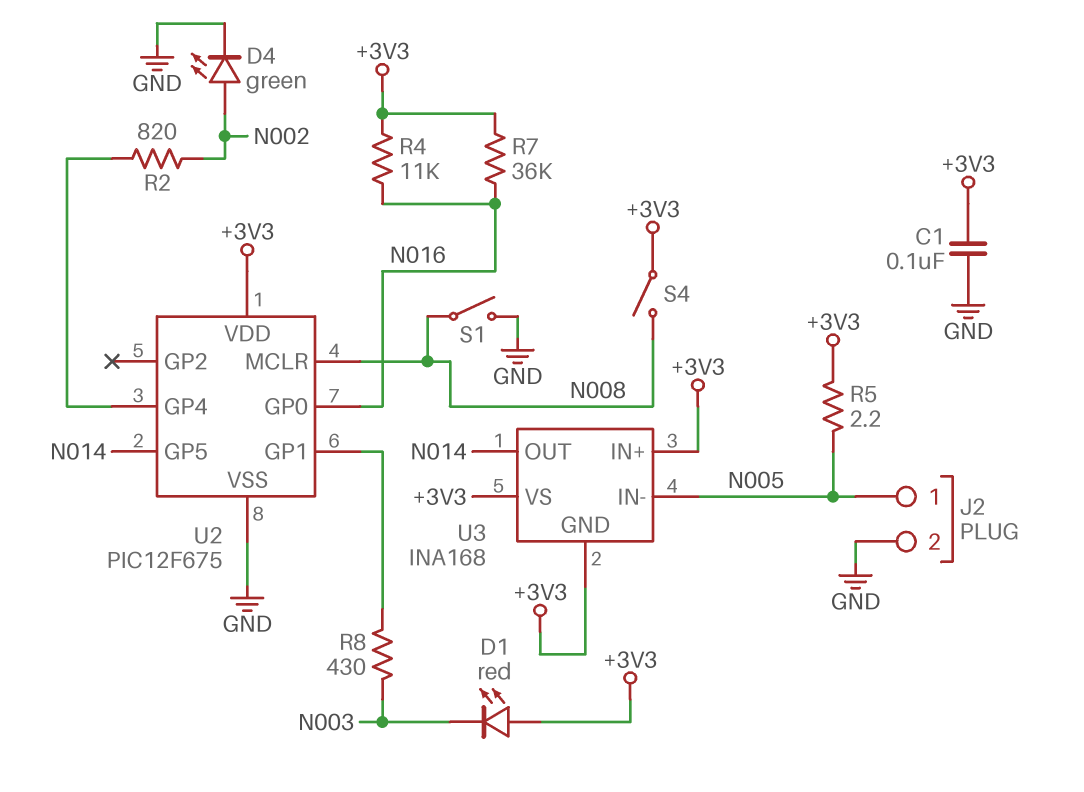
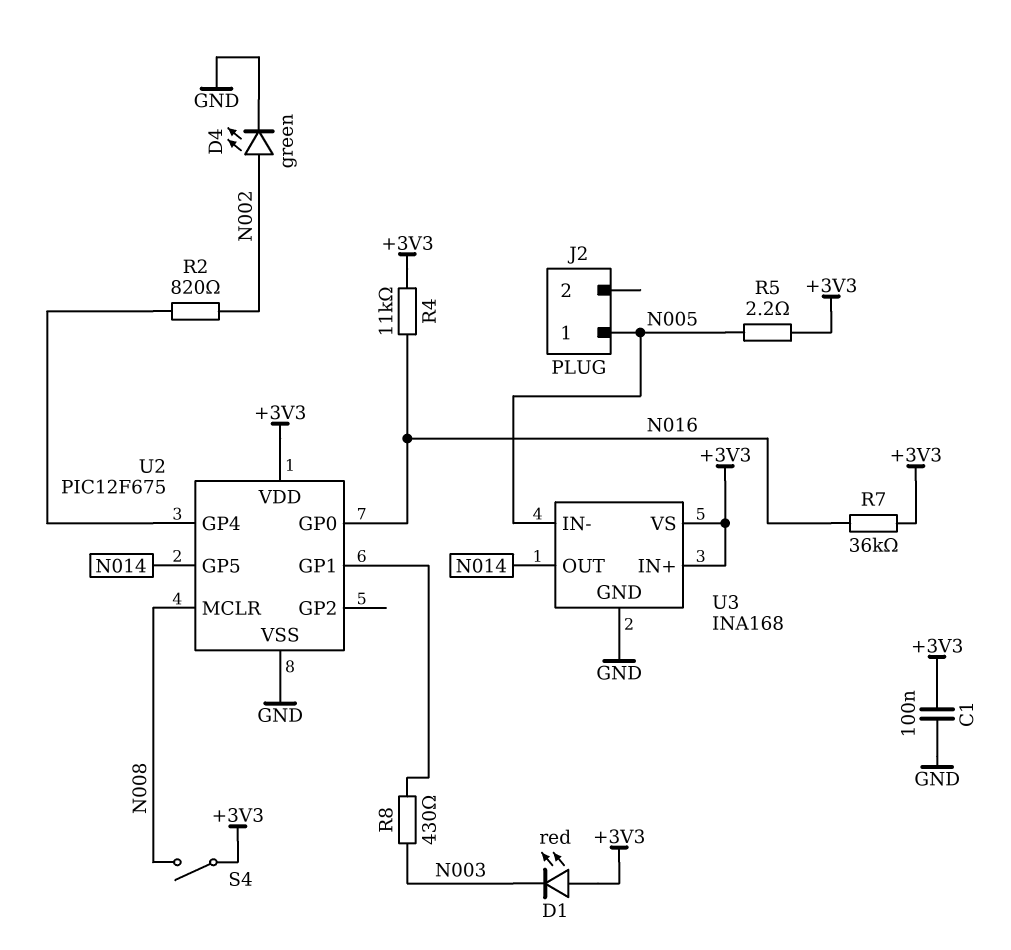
J2 pin 2: GND -> none
S1: switch (GND, N008) -> none
U3 pin GND: +3V3 -> GND

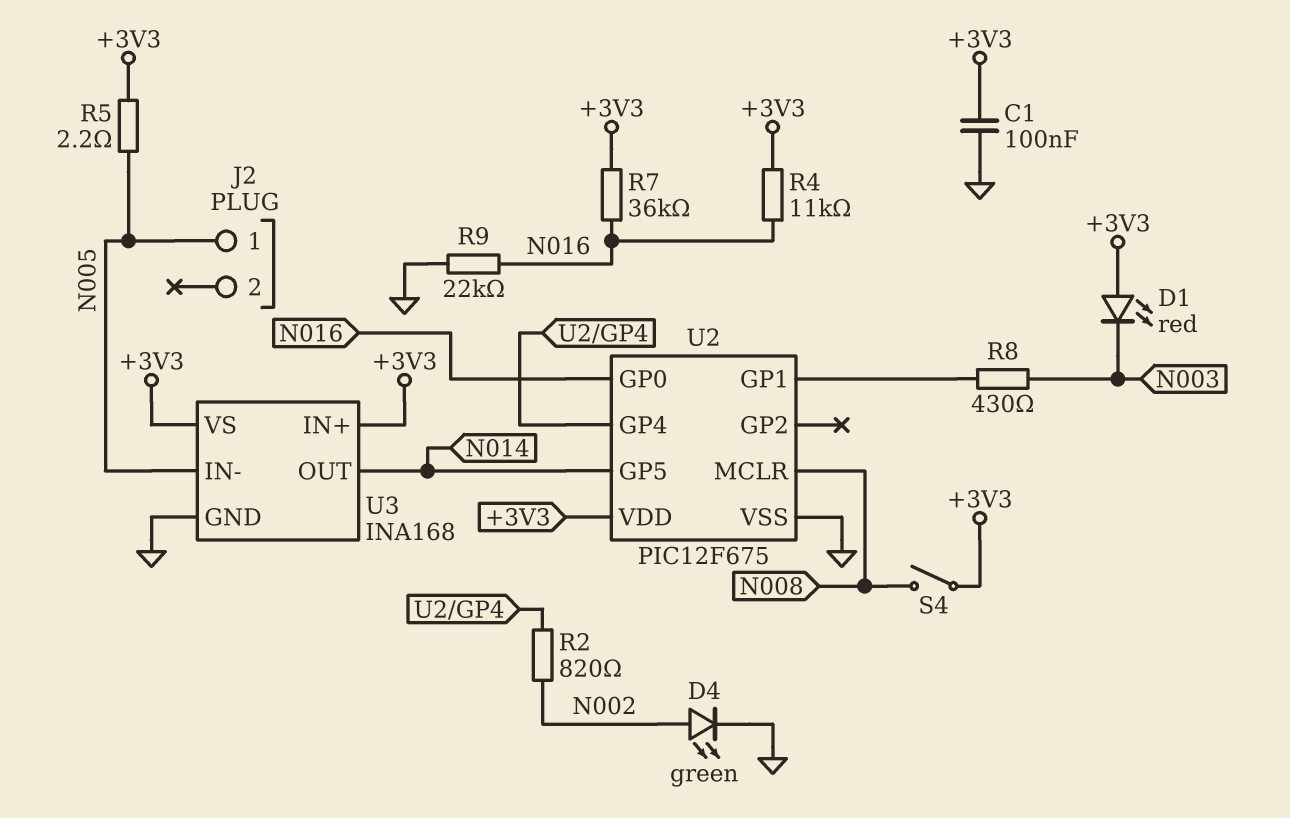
R9: none -> 22k (GND, N016)

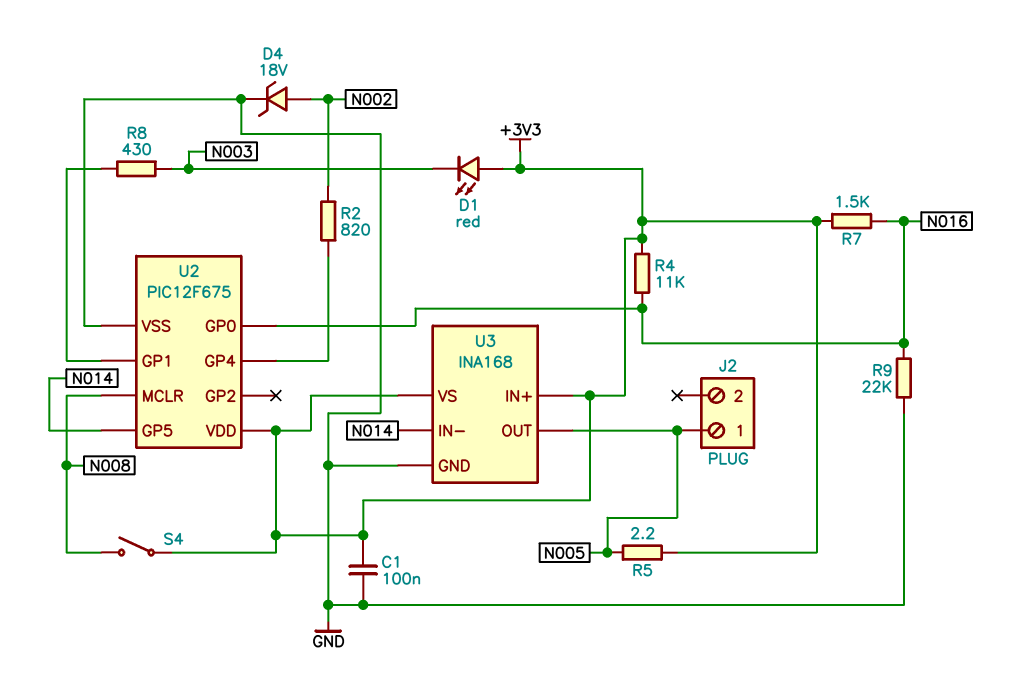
D4: LED green (A N002, K GND) -> zener 18V (A N002, K GND)
R7: 36k (+3V3, N016) -> 1.5k (+3V3, N016)
U3 pin IN-: N005 -> N014
U3 pin OUT: N014 -> N005

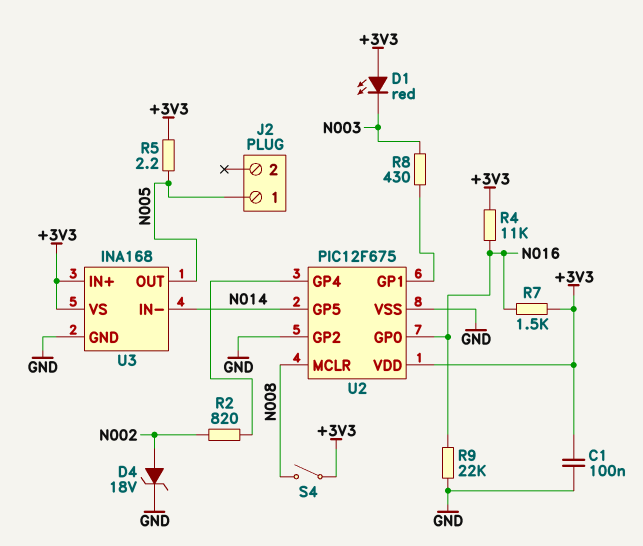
U2 pin GP2: none -> GND

